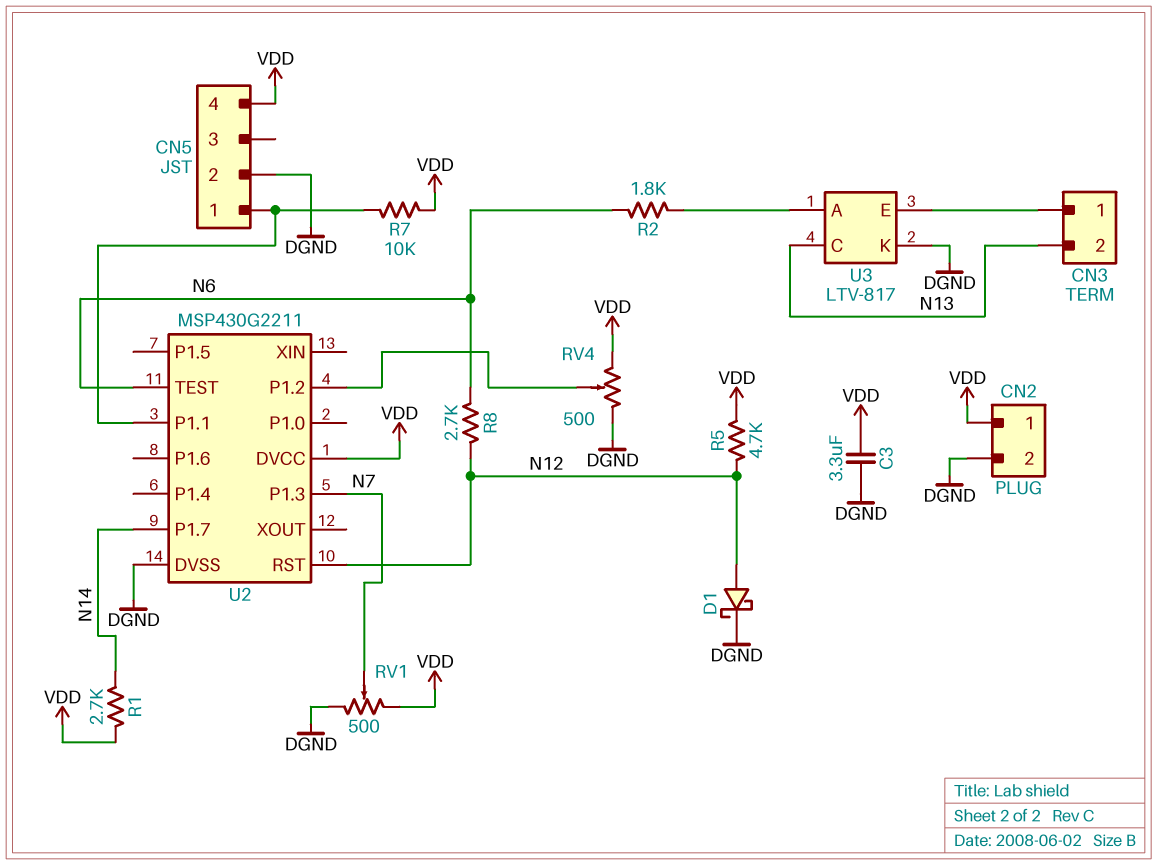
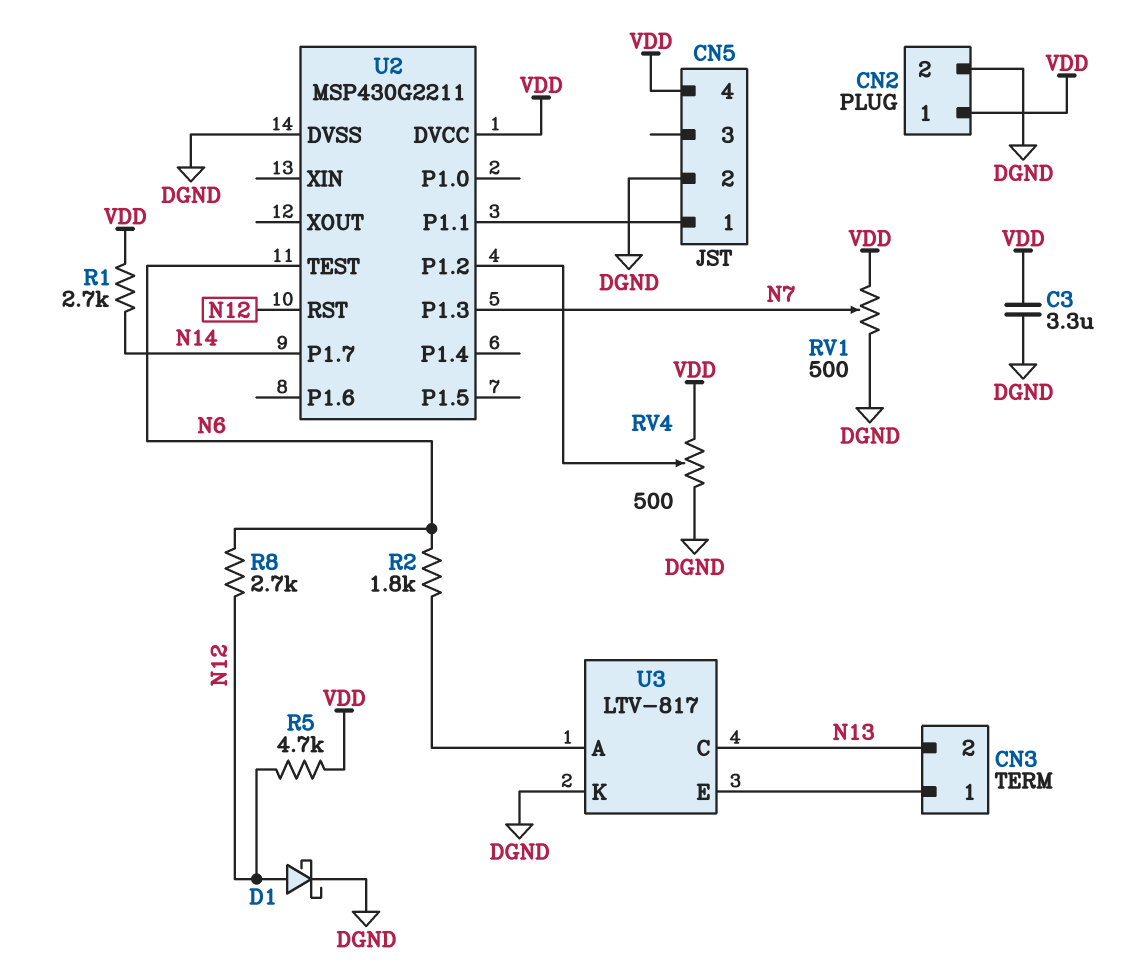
R7: 10k (CN5/1, VDD) -> none

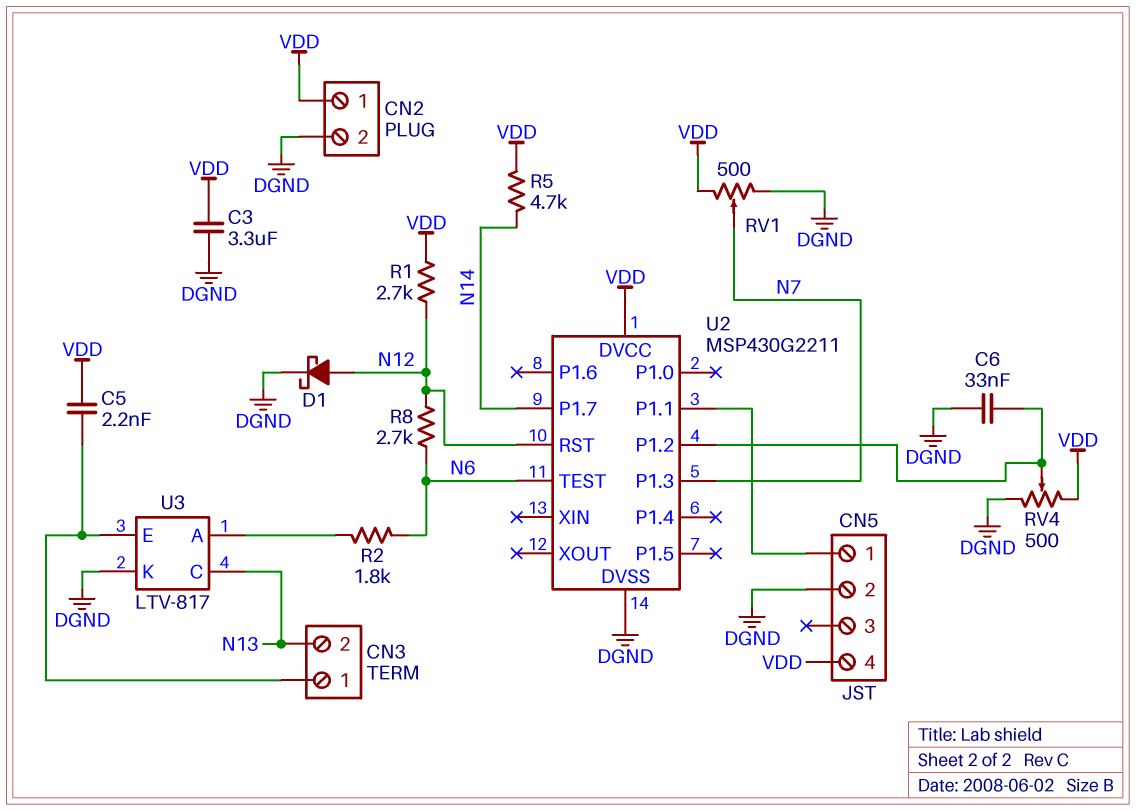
C5: none -> 2.2nF (CN3/1, VDD)
C6: none -> 33nF (DGND, U2/P1.2)
R1: 2.7k (N14, VDD) -> 2.7k (N12, VDD)
R5: 4.7k (N12, VDD) -> 4.7k (N14, VDD)

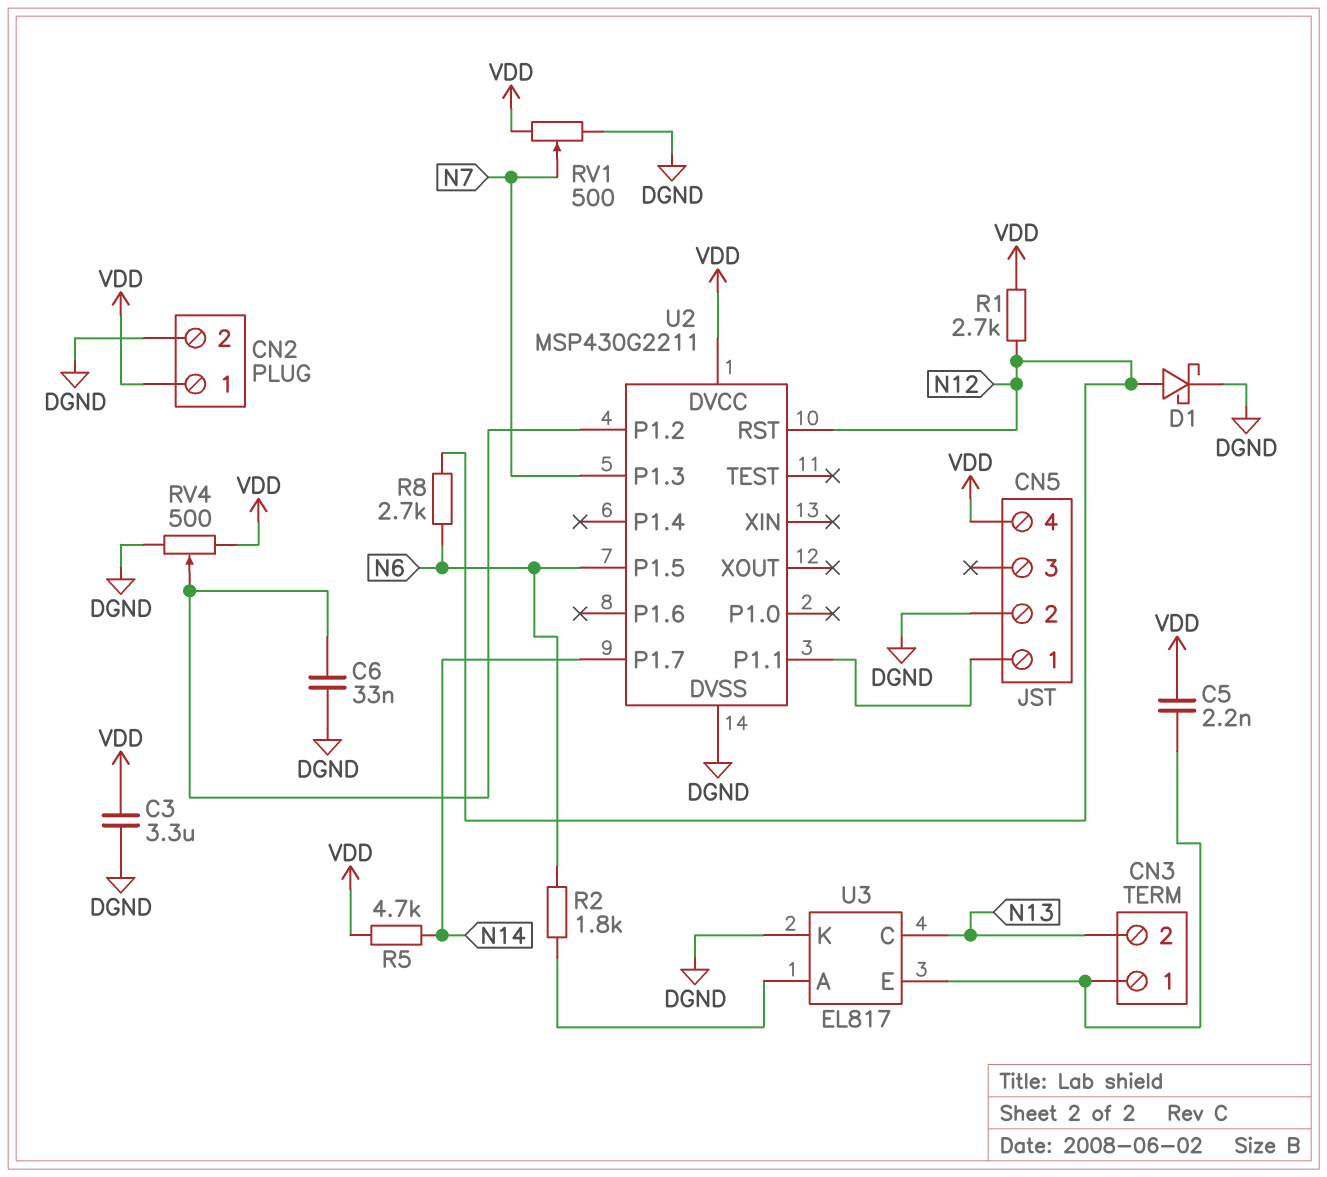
U2 pin P1.5: none -> N6
U2 pin TEST: N6 -> none
U3: LTV-817 -> EL817

